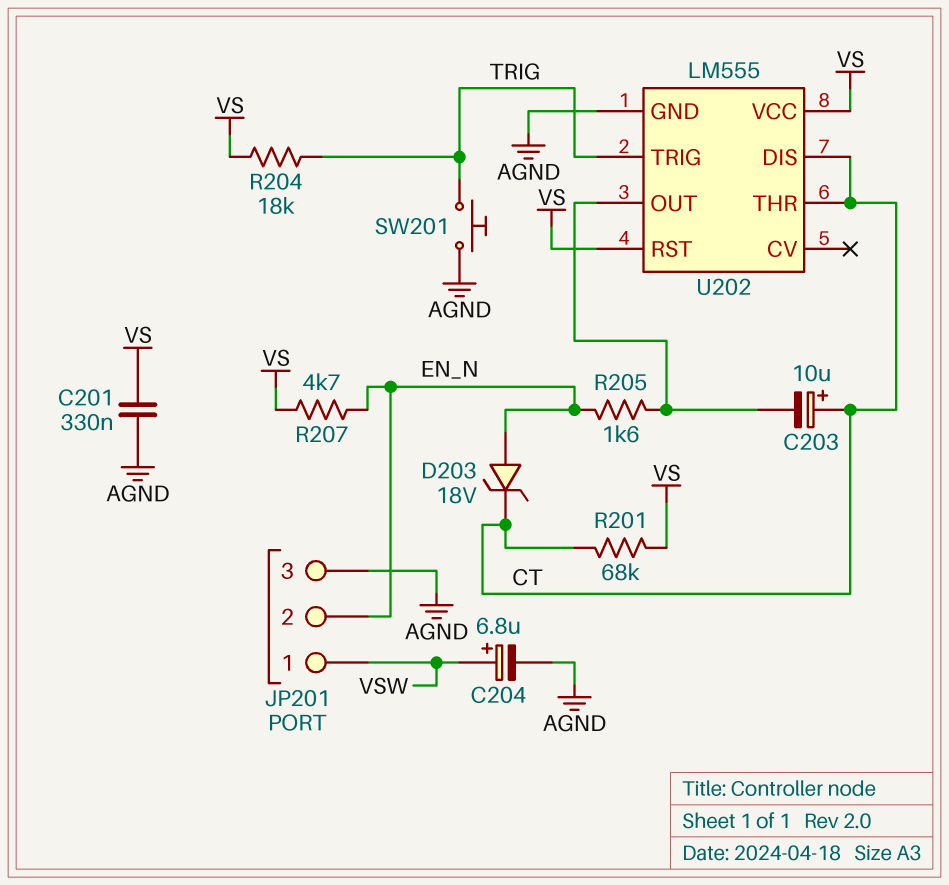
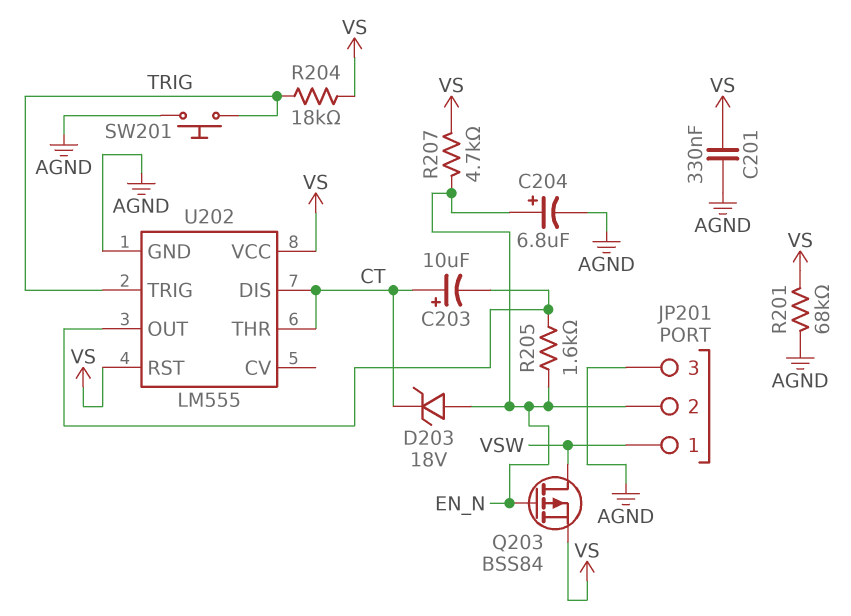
C204: 6.8uF (plus VSW, minus AGND) -> 6.8uF (plus EN_N, minus AGND)
Q203: none -> PMOS BSS84 (G EN_N, D VSW, S VS)
R201: 68k (CT, VS) -> 68k (AGND, VS)

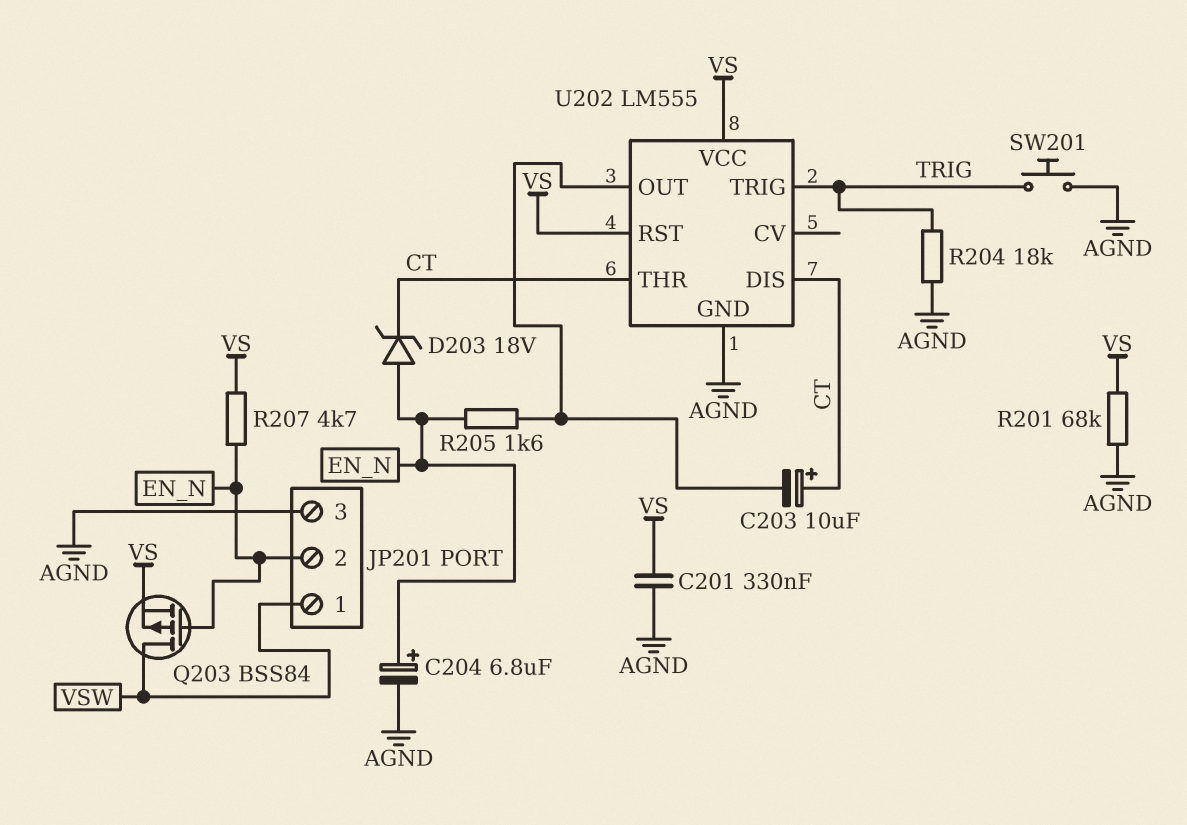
R204: 18k (TRIG, VS) -> 18k (AGND, TRIG)

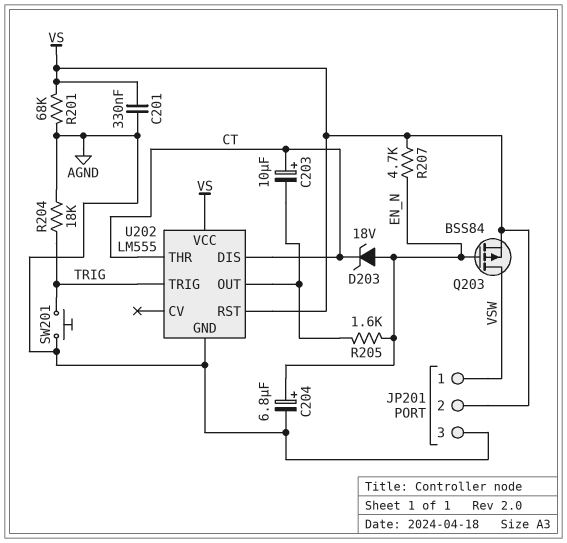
JP201 pin 2: EN_N -> VS

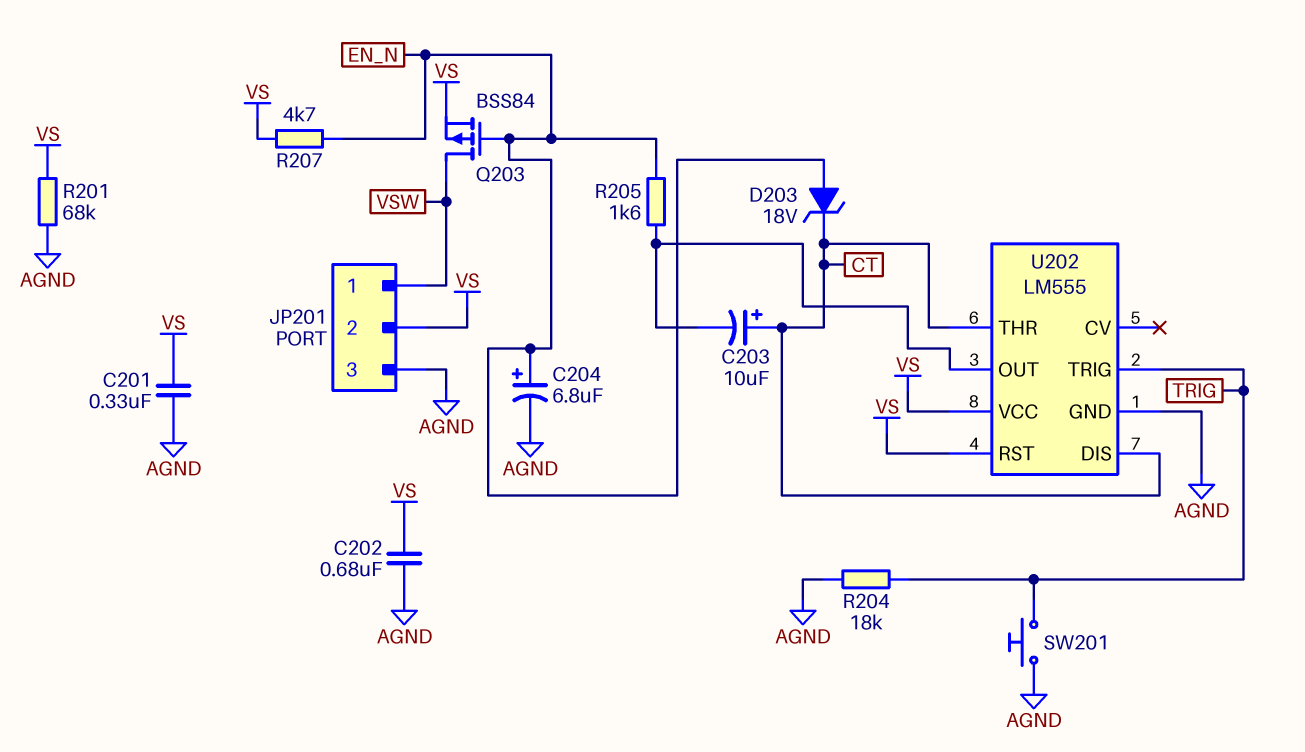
C202: none -> 680nF (AGND, VS)

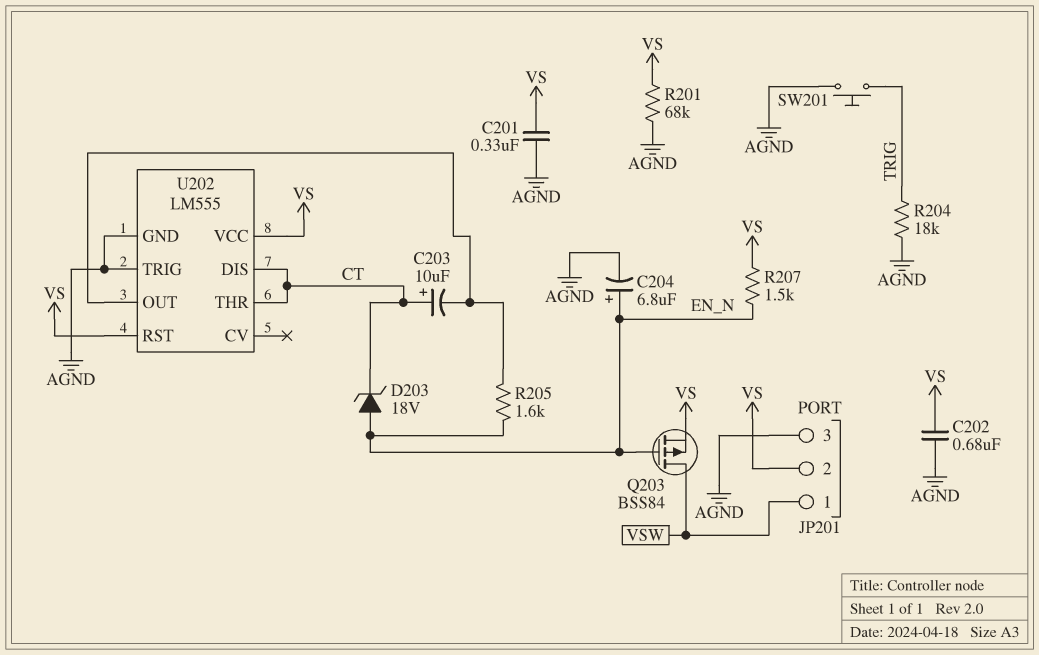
R207: 4.7k (EN_N, VS) -> 1.5k (EN_N, VS)
U202 pin TRIG: TRIG -> AGND

